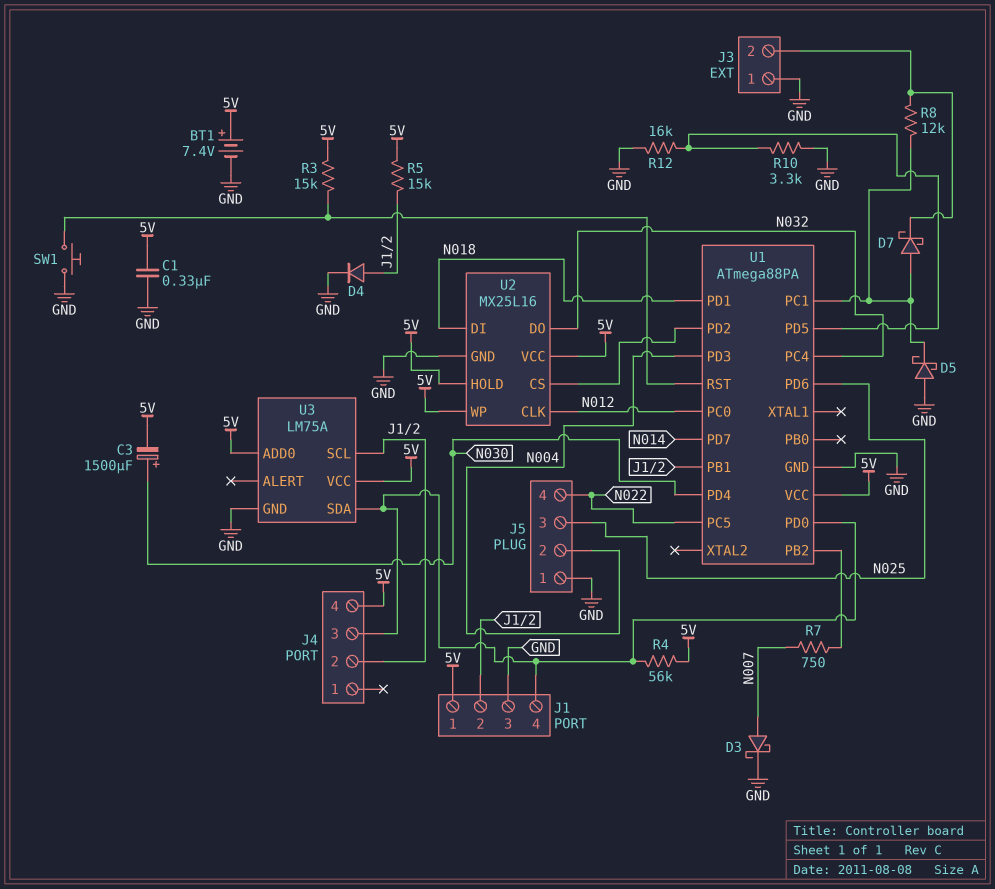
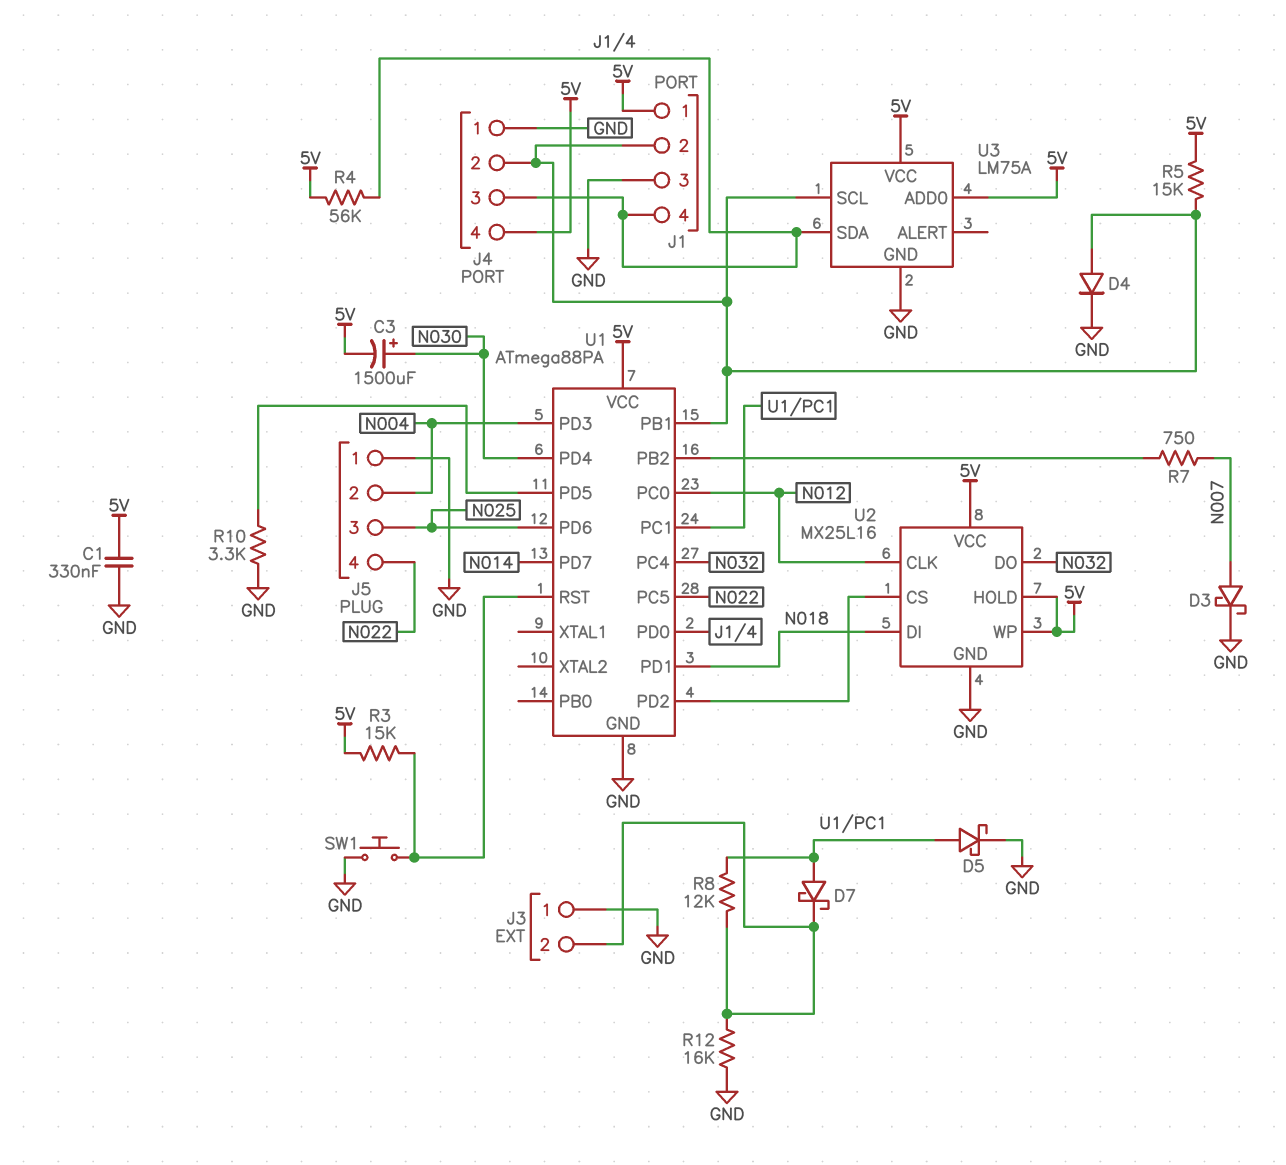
BT1: 7.4V (plus 5V, minus GND) -> none
D5: schottky (A GND, K U1/PC1) -> schottky (A U1/PC1, K GND)
J4 pin 1: none -> GND
R12: 16k (GND, U1/PD5) -> 16k (GND, J3/2)

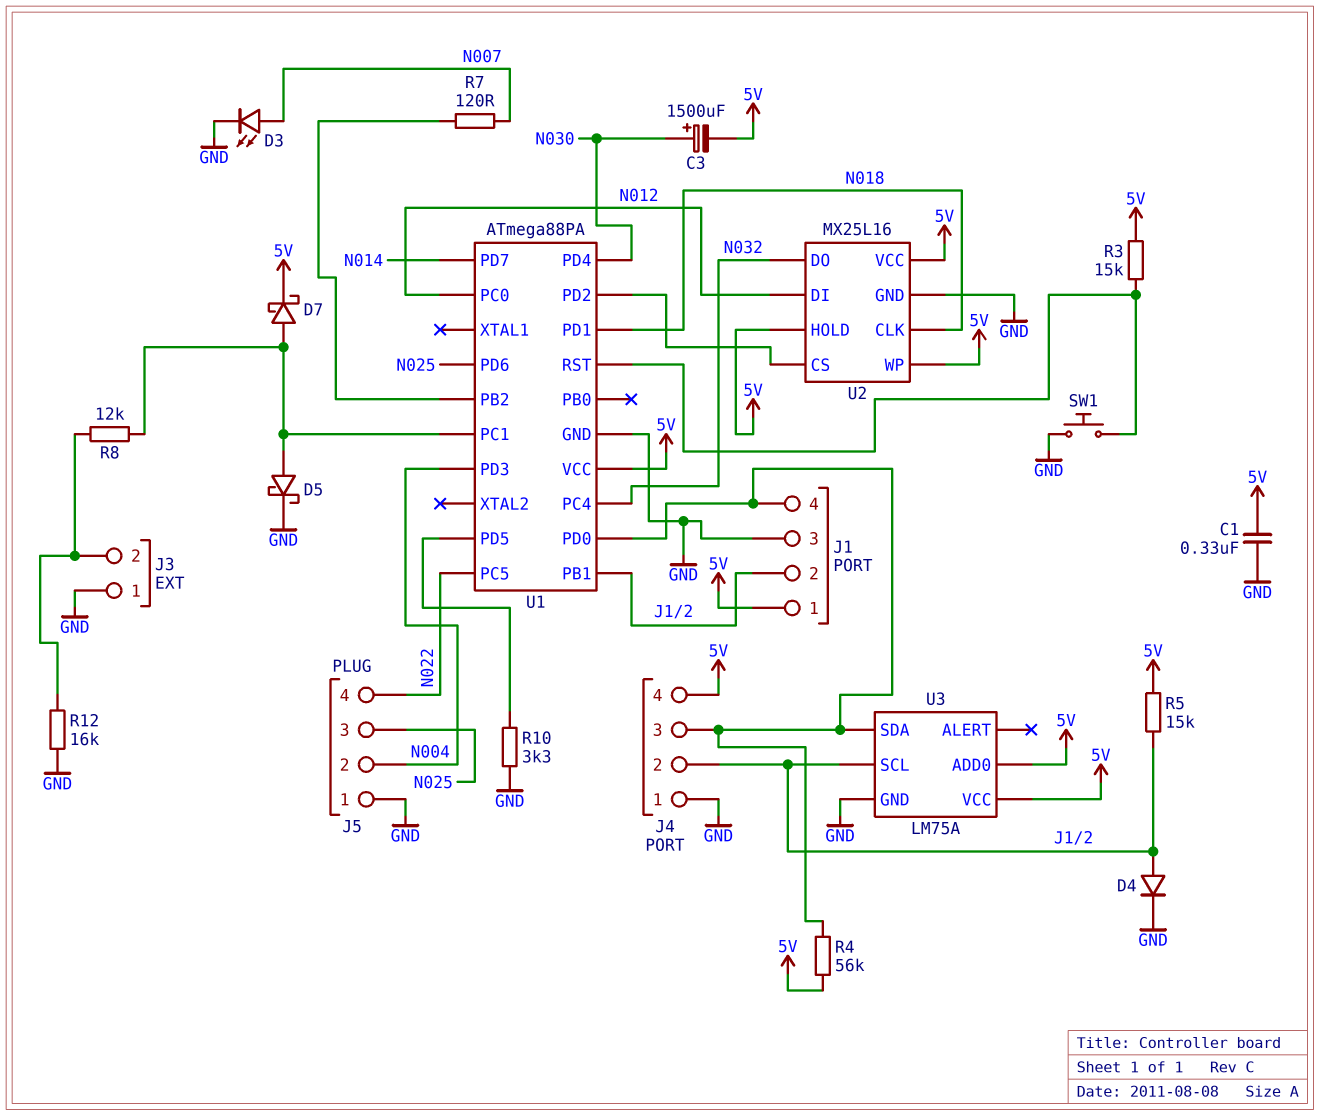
D3: schottky (A N007, K GND) -> LED (A N007, K GND)
D7: schottky (A U1/PC1, K J3/2) -> schottky (A U1/PC1, K 5V)
R7: 750 (N007, U1/PB2) -> 120 (N007, U1/PB2)
U2 pin CLK: N012 -> N018
U2 pin DI: N018 -> N012

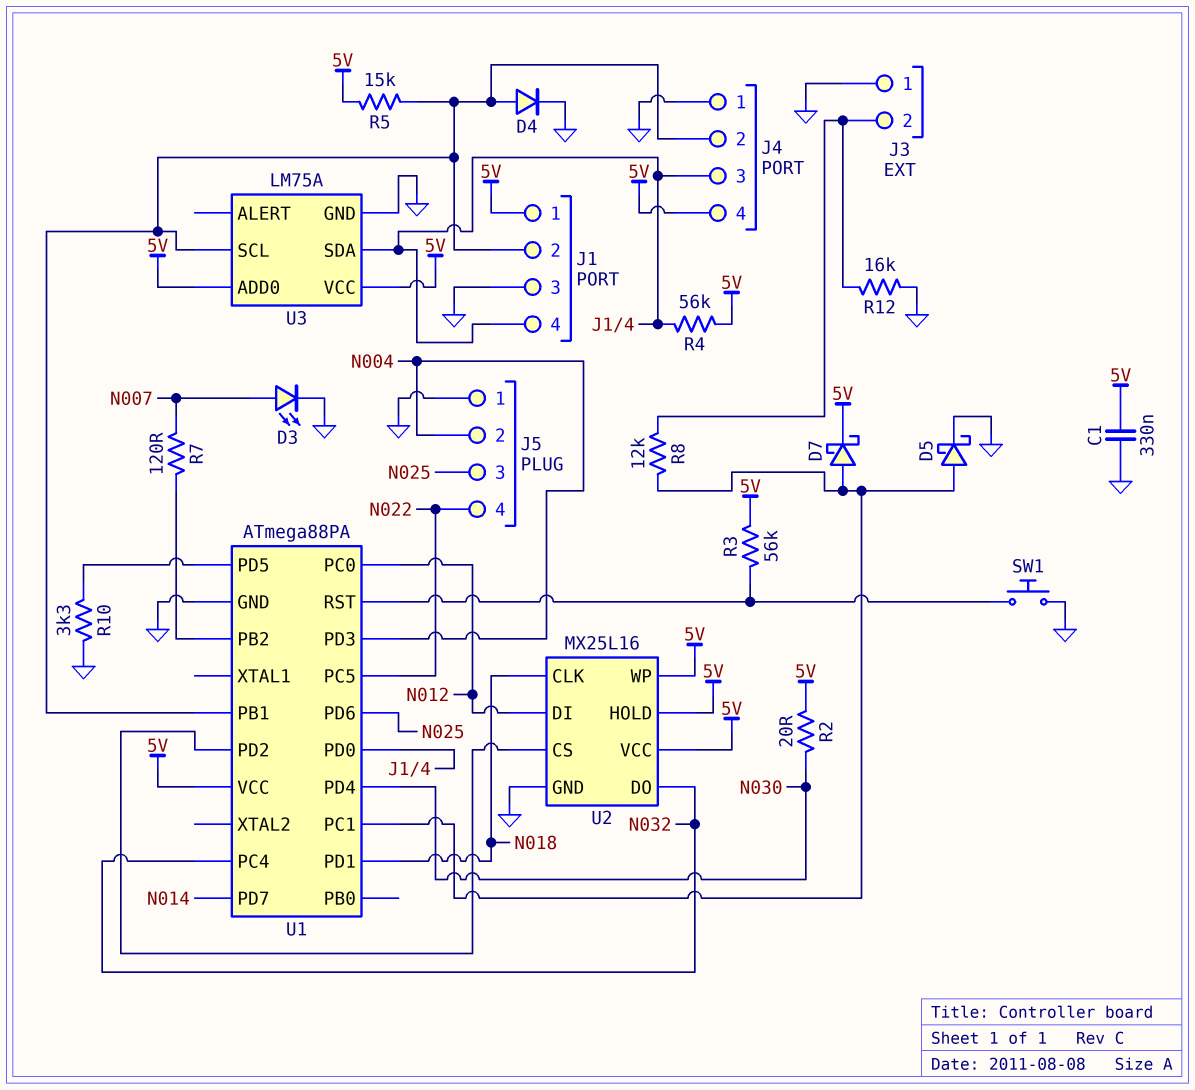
C3: 1500uF (plus N030, minus 5V) -> none
R2: none -> 20 (5V, N030)
R3: 15k (5V, U1/RST) -> 56k (5V, U1/RST)

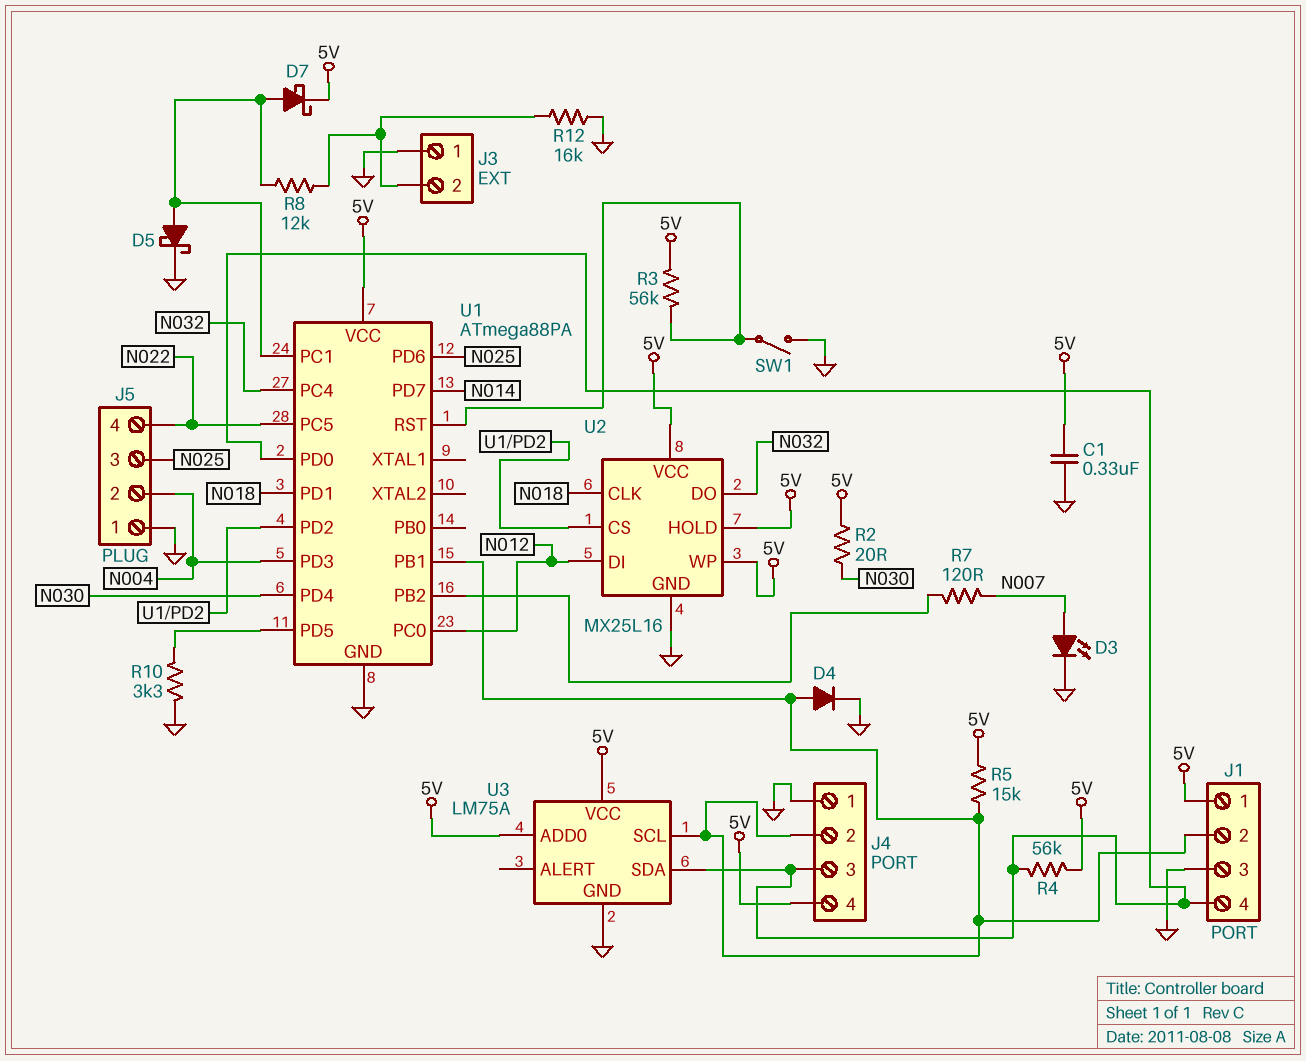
SW1: button (GND, U1/RST) -> switch (GND, U1/RST)

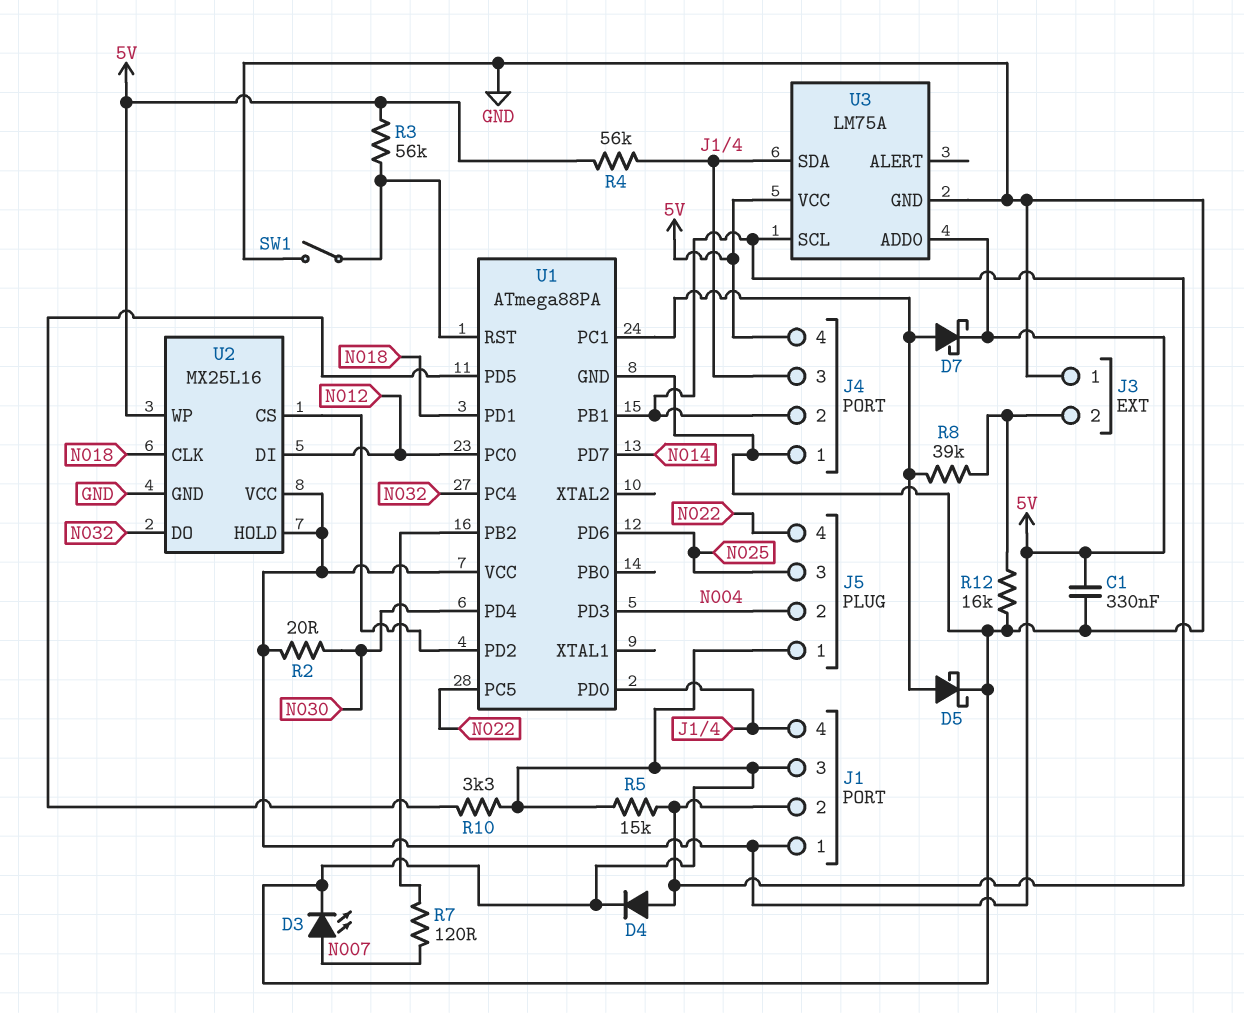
R5: 15k (5V, J1/2) -> 15k (GND, J1/2)
R8: 12k (J3/2, U1/PC1) -> 39k (J3/2, U1/PC1)

